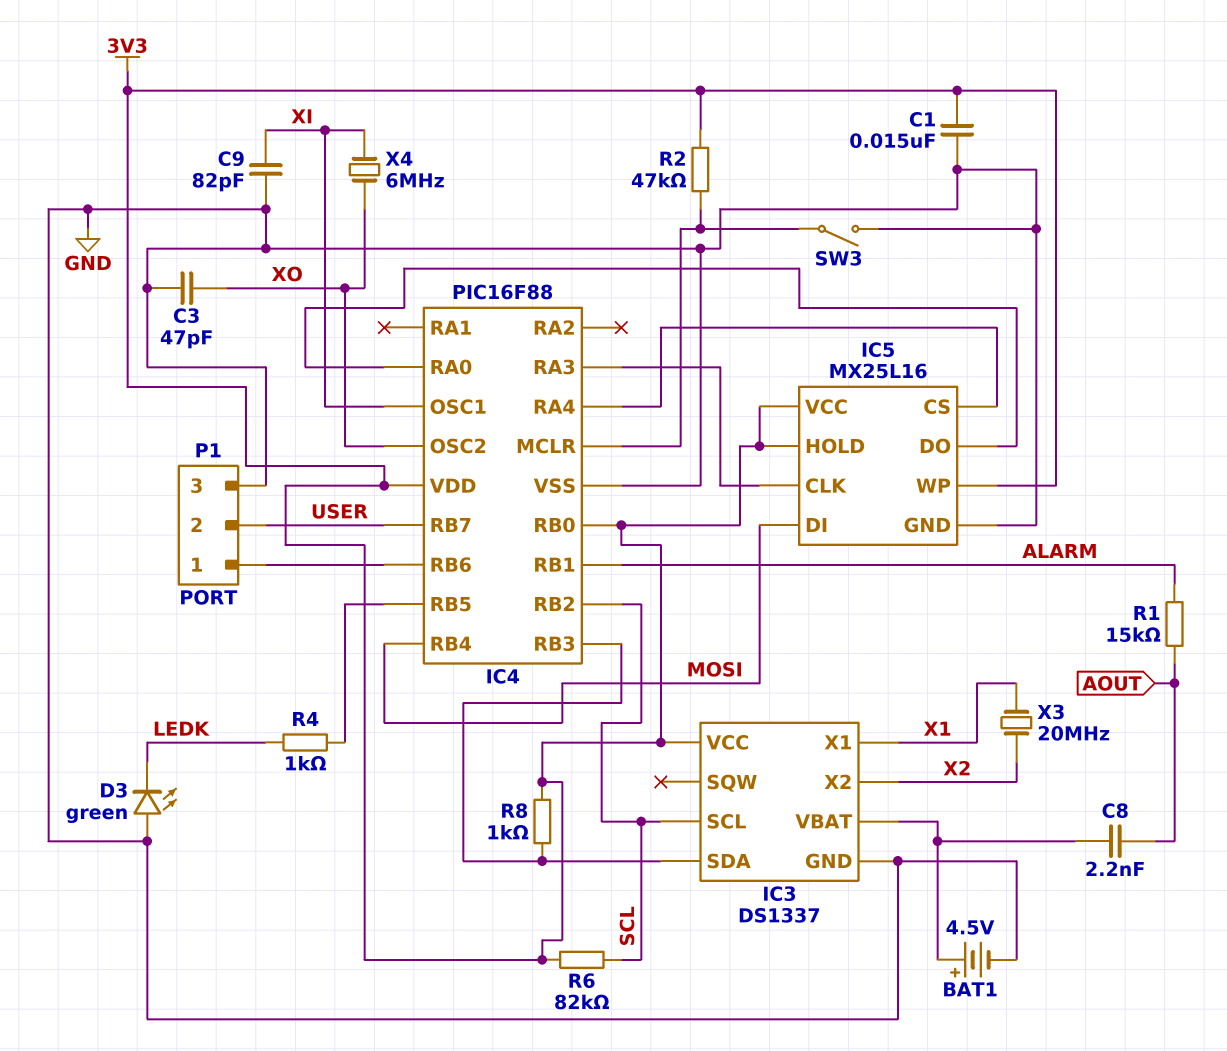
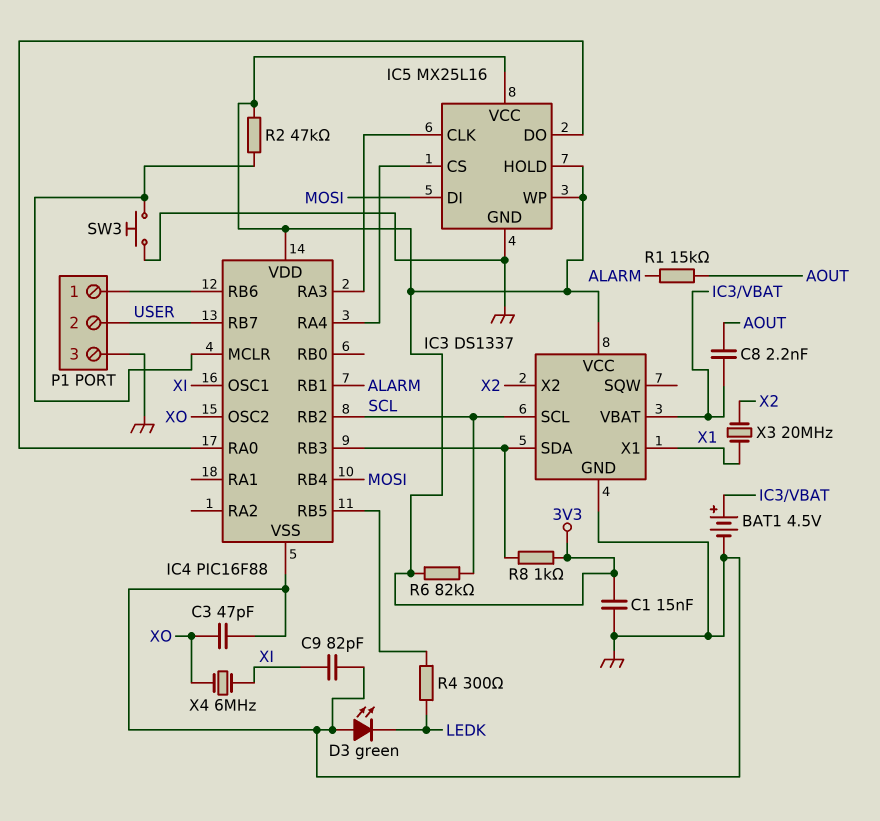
IC4 pin RB0: 3V3 -> none
R4: 1k (IC4/RB5, LEDK) -> 300 (IC4/RB5, LEDK)
SW3: switch (GND, IC4/MCLR) -> button (GND, IC4/MCLR)

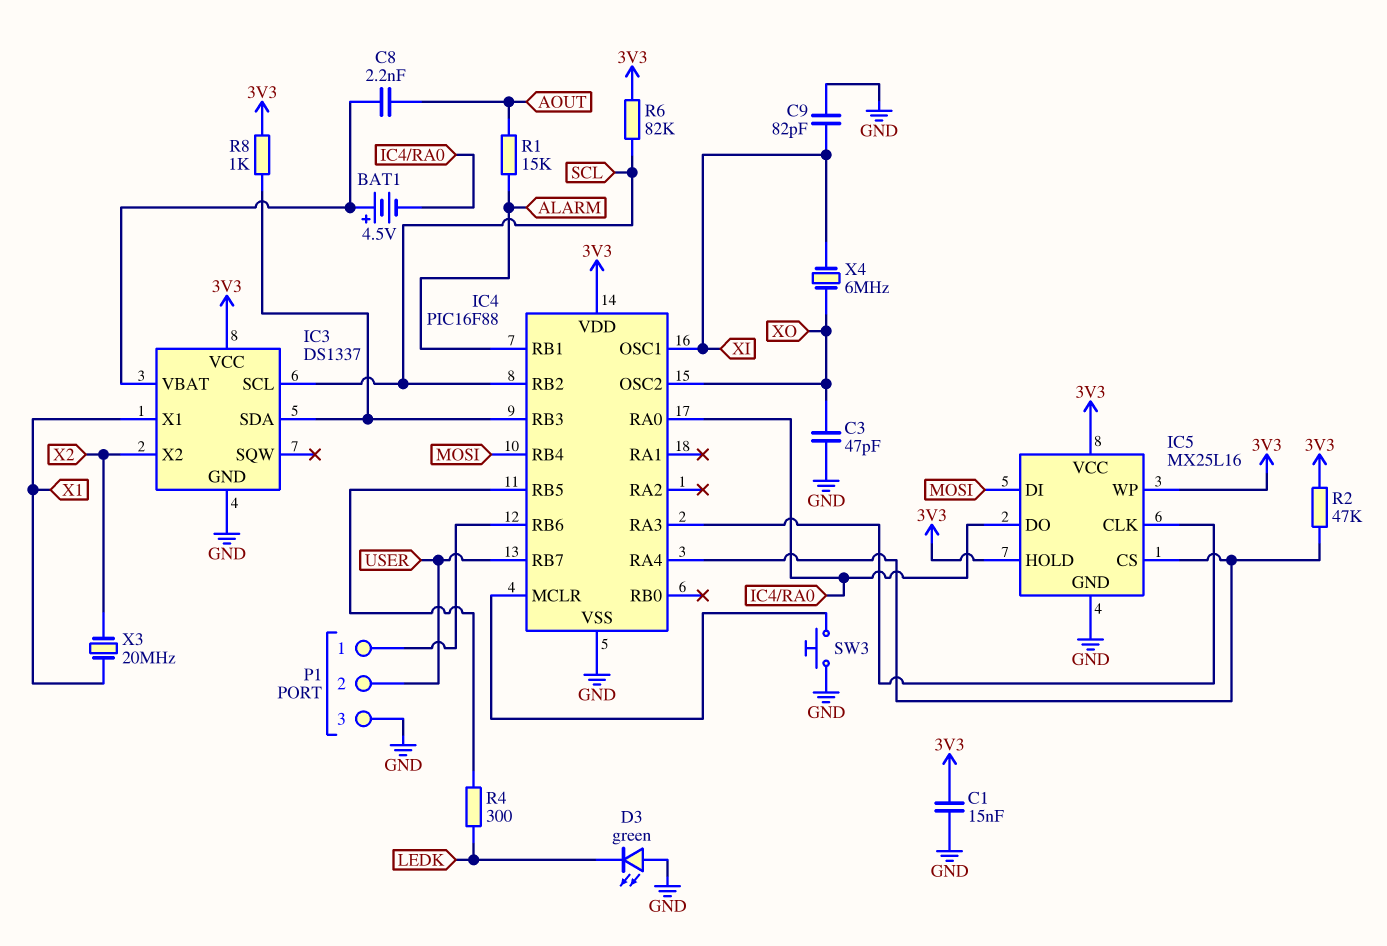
BAT1: 4.5V (plus IC3/VBAT, minus GND) -> 4.5V (plus IC3/VBAT, minus IC4/RA0)
R2: 47k (3V3, IC4/MCLR) -> 47k (3V3, IC4/RA4)

